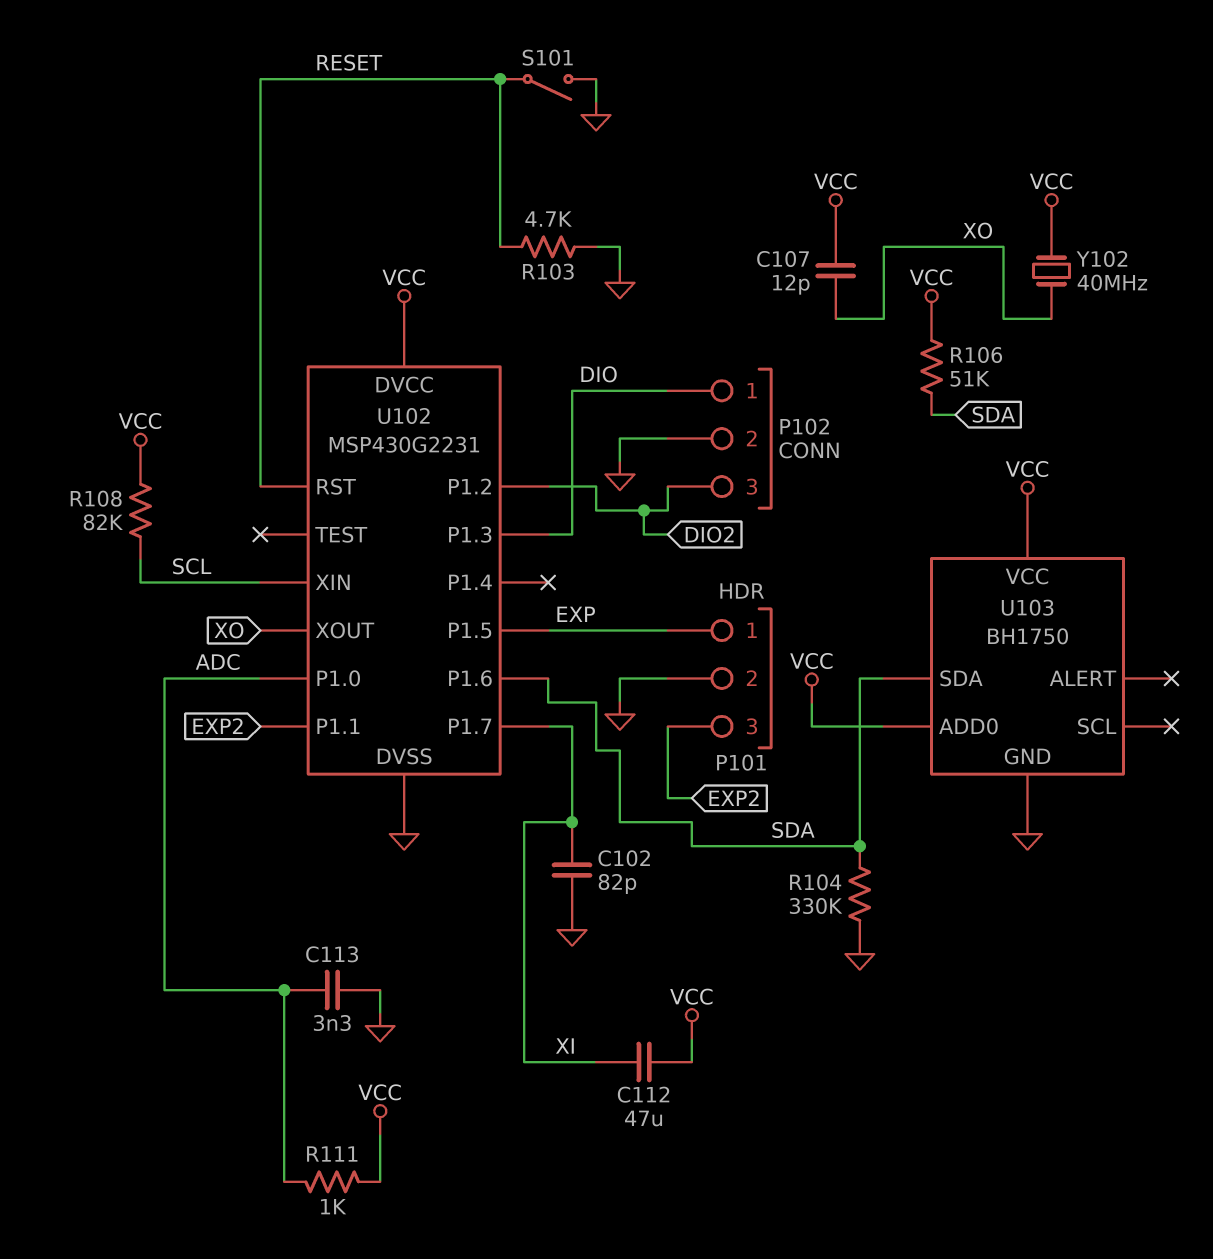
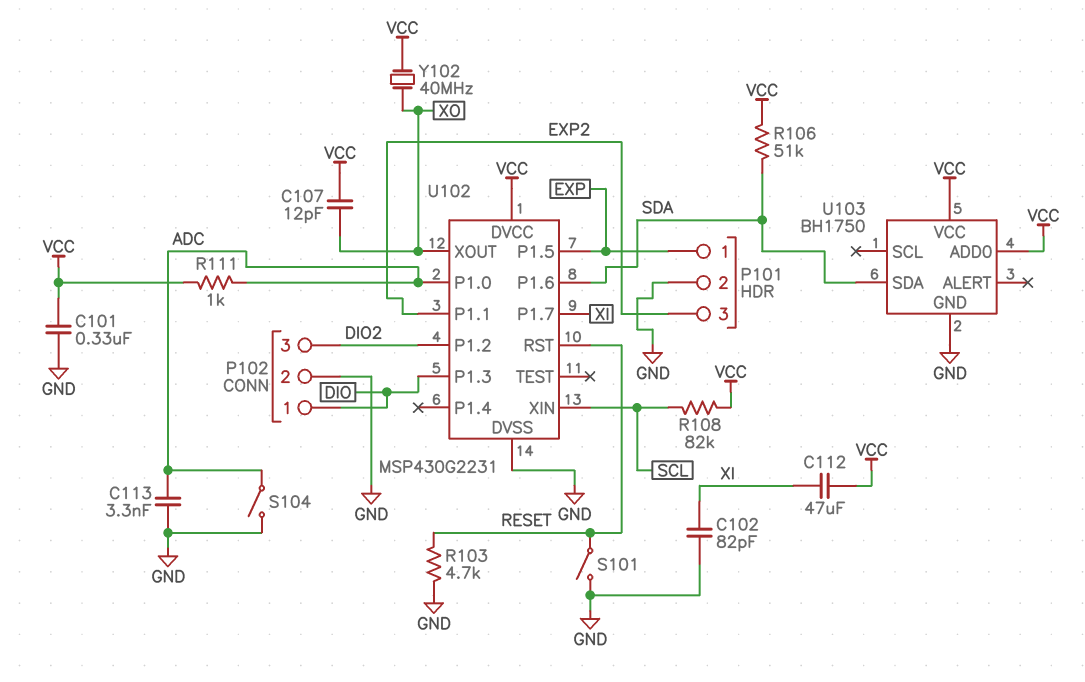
C101: none -> 330nF (GND, VCC)
R104: 330k (GND, SDA) -> none
S104: none -> switch (ADC, GND)

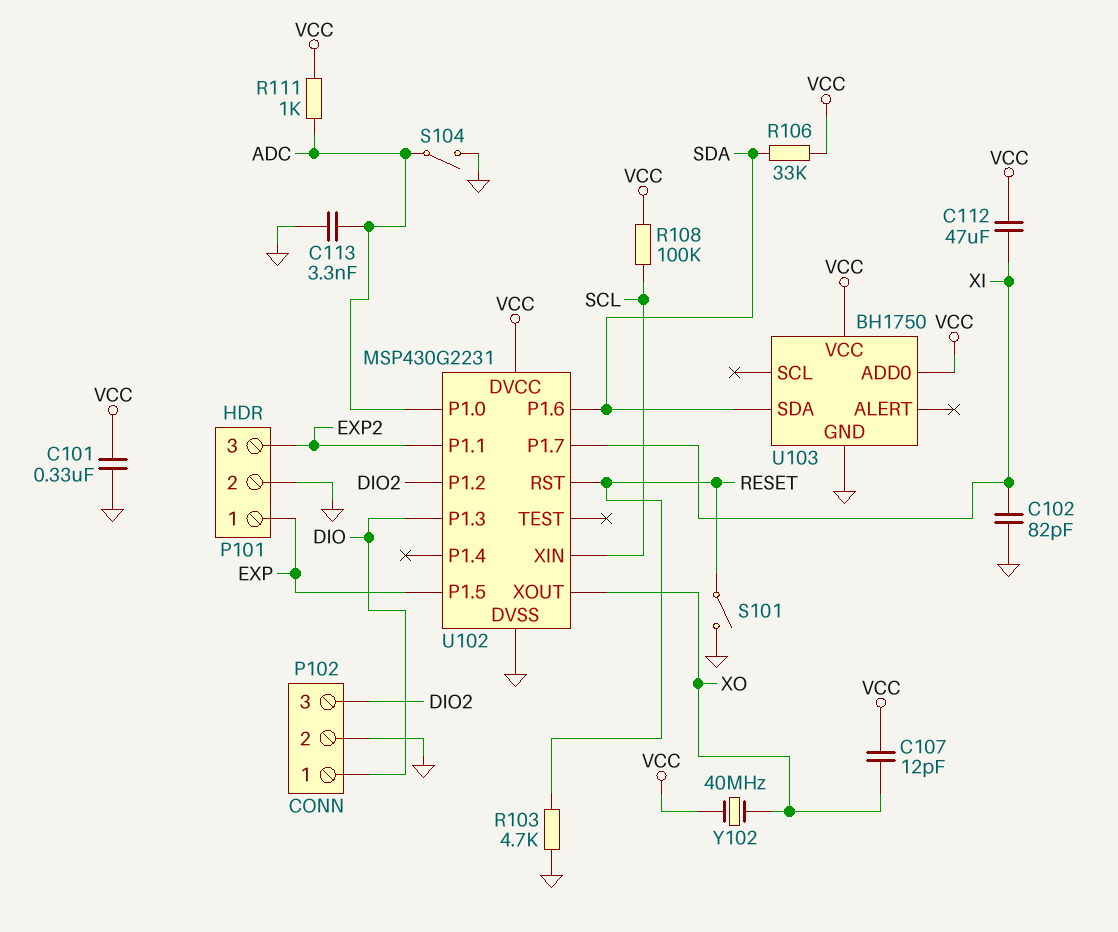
R106: 51k (SDA, VCC) -> 33k (SDA, VCC)
R108: 82k (SCL, VCC) -> 100k (SCL, VCC)

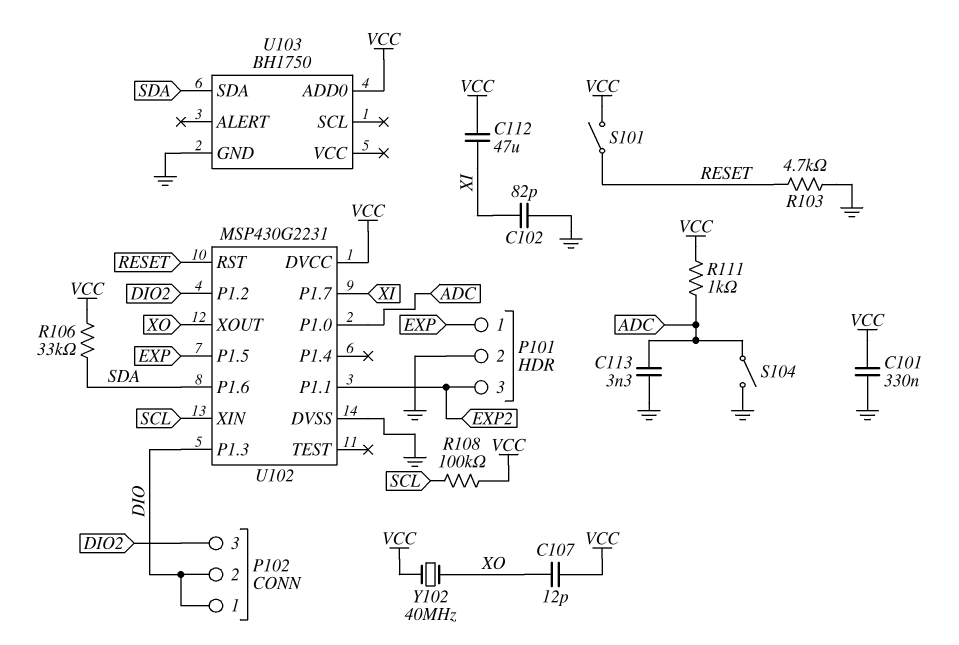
P102 pin 2: GND -> DIO
S101: switch (GND, RESET) -> switch (RESET, VCC)
U103 pin VCC: VCC -> none

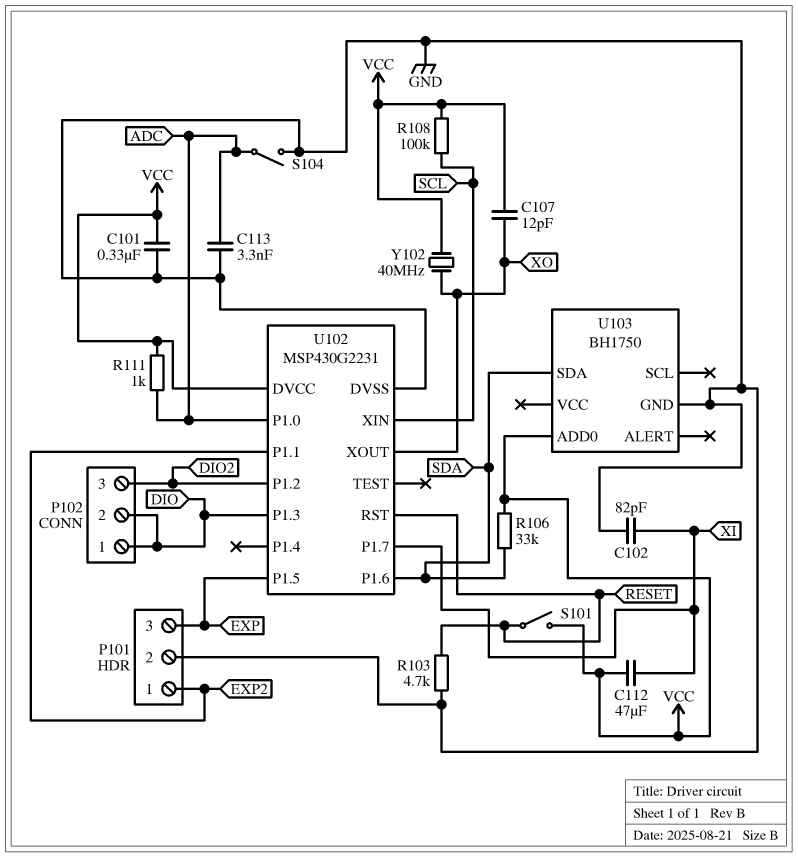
P101 pin 1: EXP -> EXP2
P101 pin 3: EXP2 -> EXP

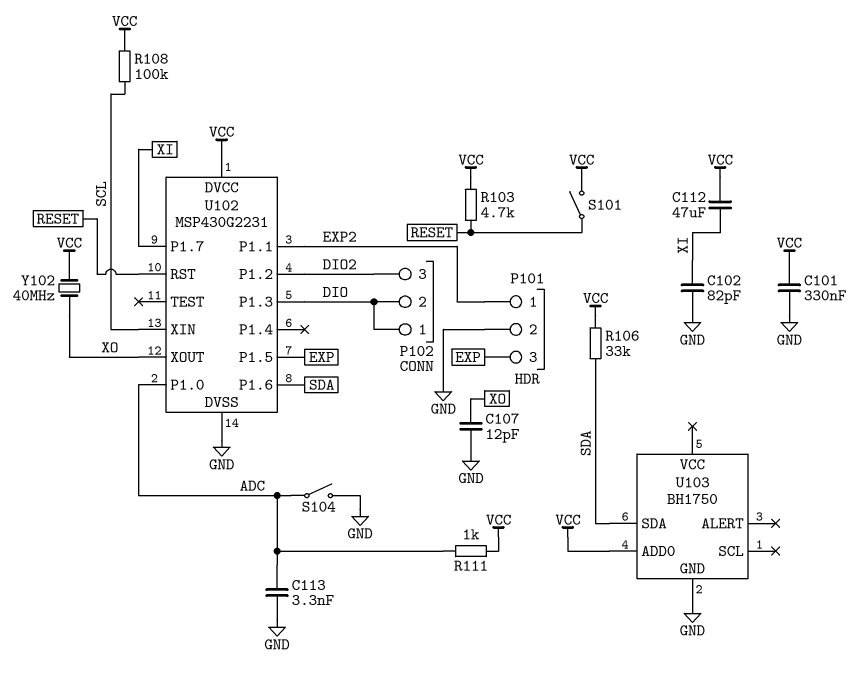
C107: 12pF (VCC, XO) -> 12pF (GND, XO)
R103: 4.7k (GND, RESET) -> 4.7k (RESET, VCC)

